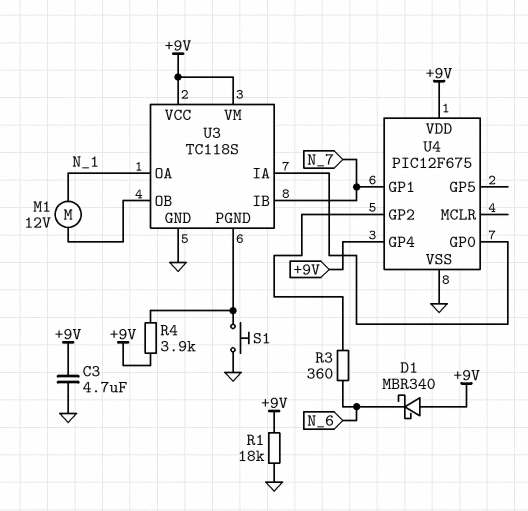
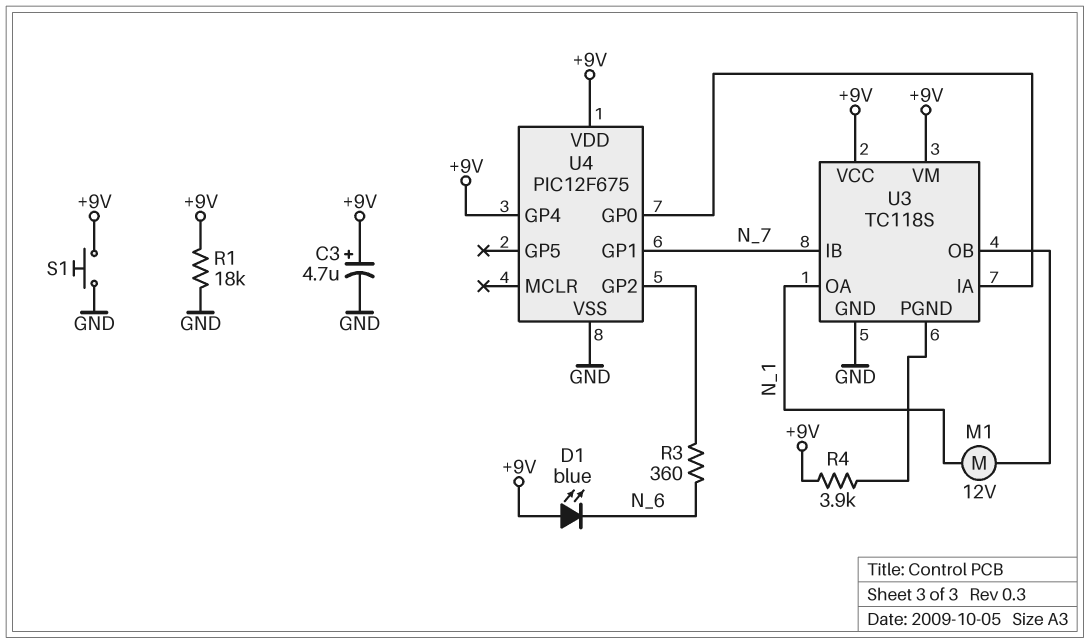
C3: 4.7uF (+9V, GND) -> 4.7uF (plus +9V, minus GND)
D1: schottky MBR340 (A +9V, K N_6) -> LED blue (A +9V, K N_6)
S1: button (GND, U3/PGND) -> button (+9V, GND)

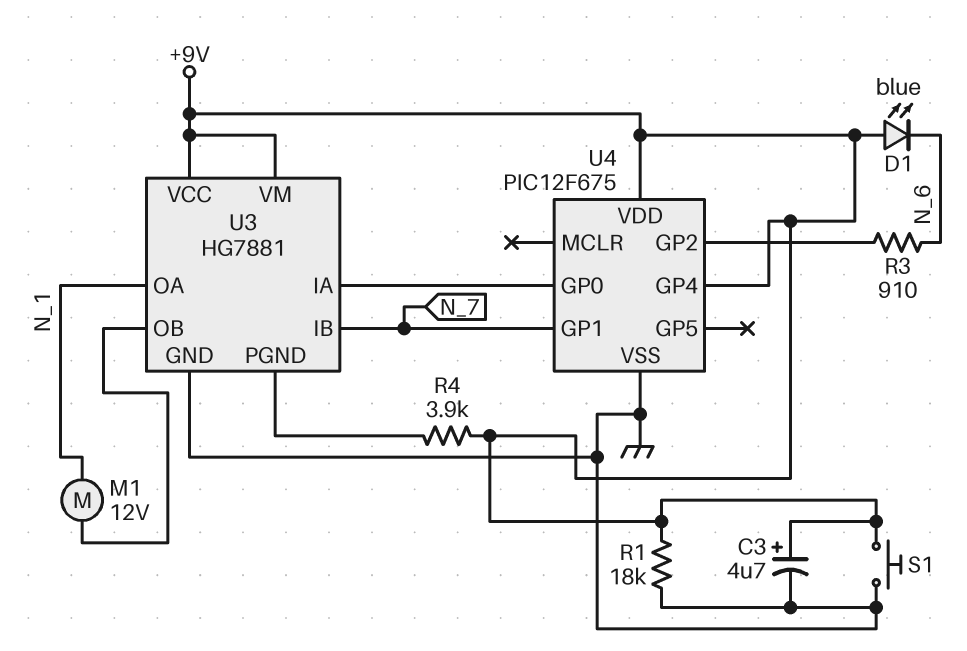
R3: 360 (N_6, U4/GP2) -> 910 (N_6, U4/GP2)
U3: TC118S -> HG7881

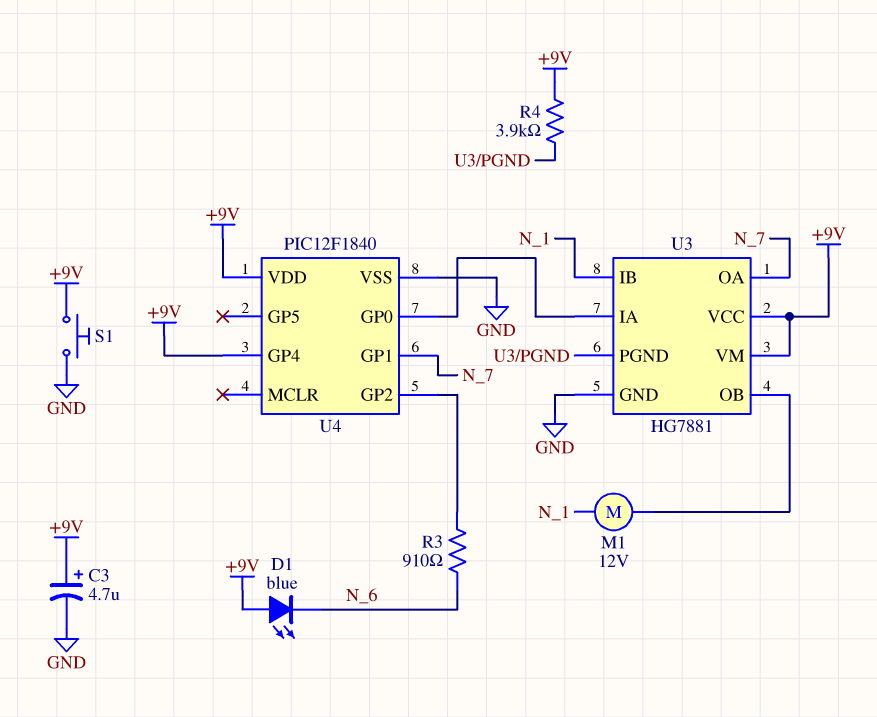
R1: 18k (+9V, GND) -> none
U3 pin IB: N_7 -> N_1
U3 pin OA: N_1 -> N_7
U4: PIC12F675 -> PIC12F1840

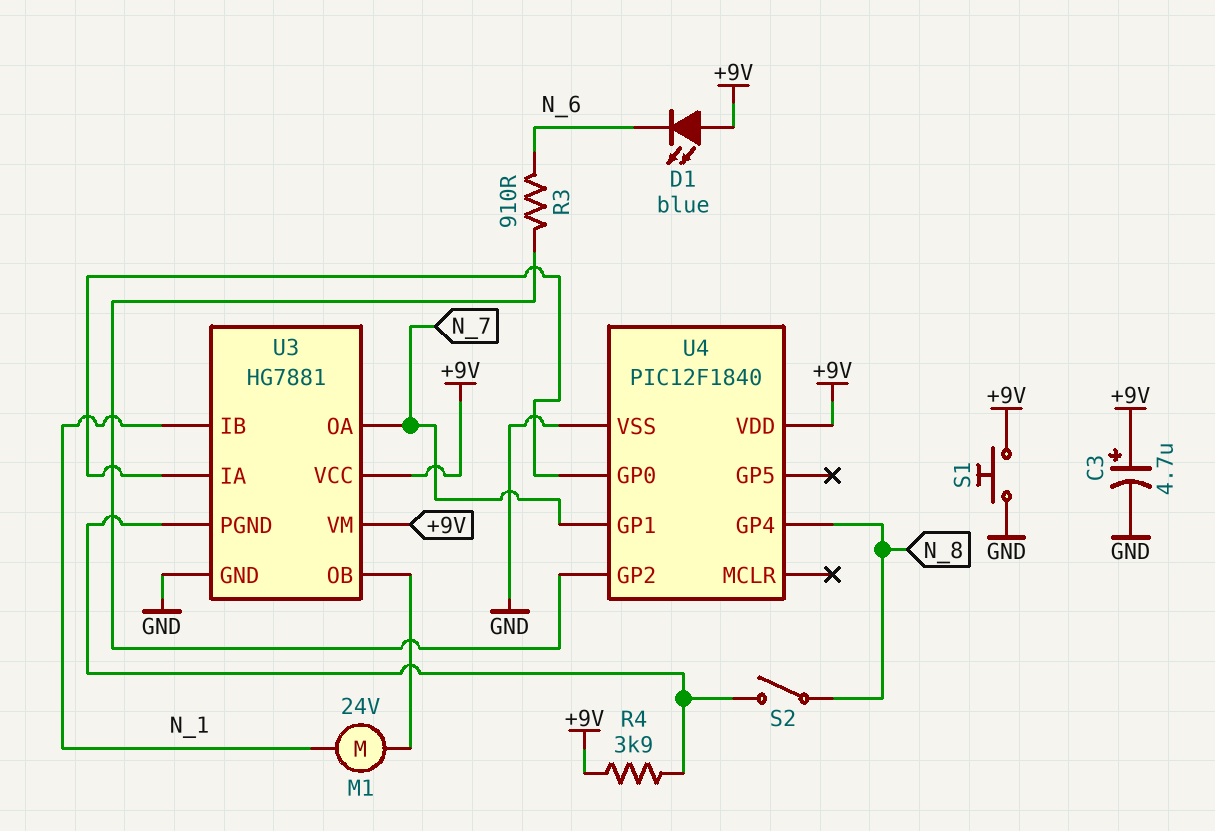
M1: motor 12V (N_1, U3/OB) -> motor 24V (N_1, U3/OB)
S2: none -> switch (N_8, U3/PGND)
U4 pin GP4: +9V -> N_8

